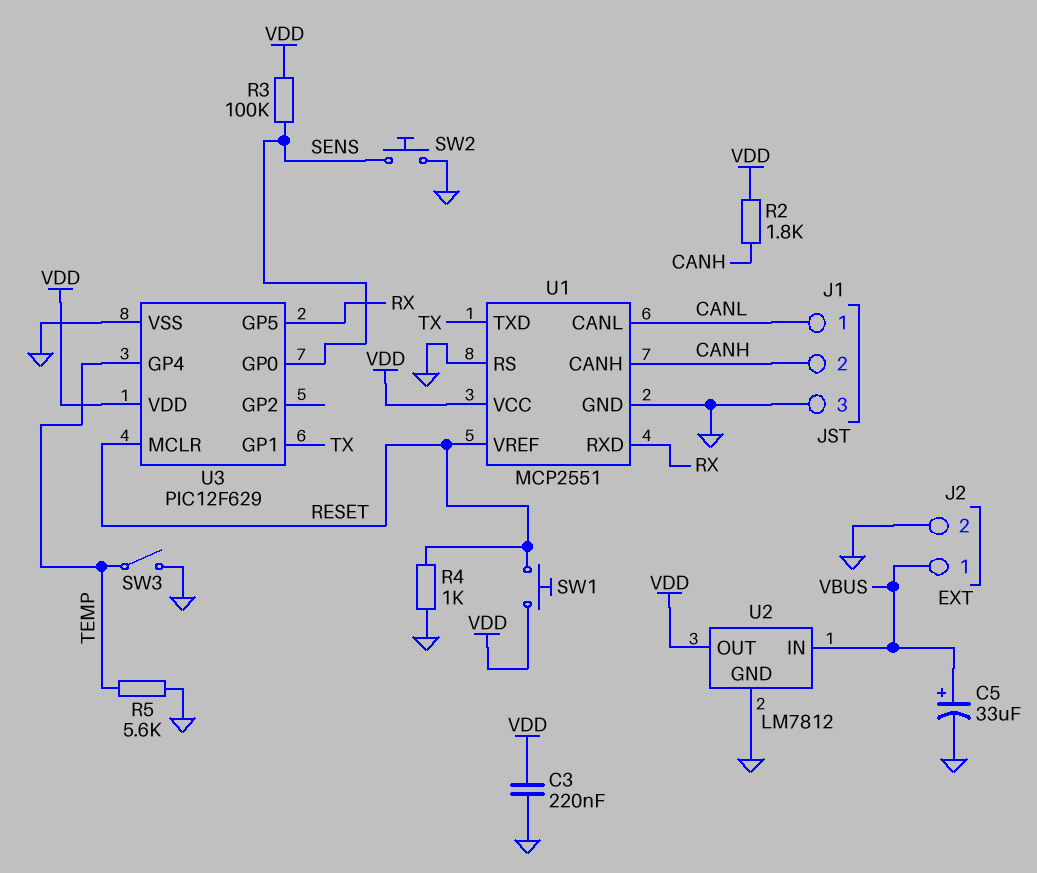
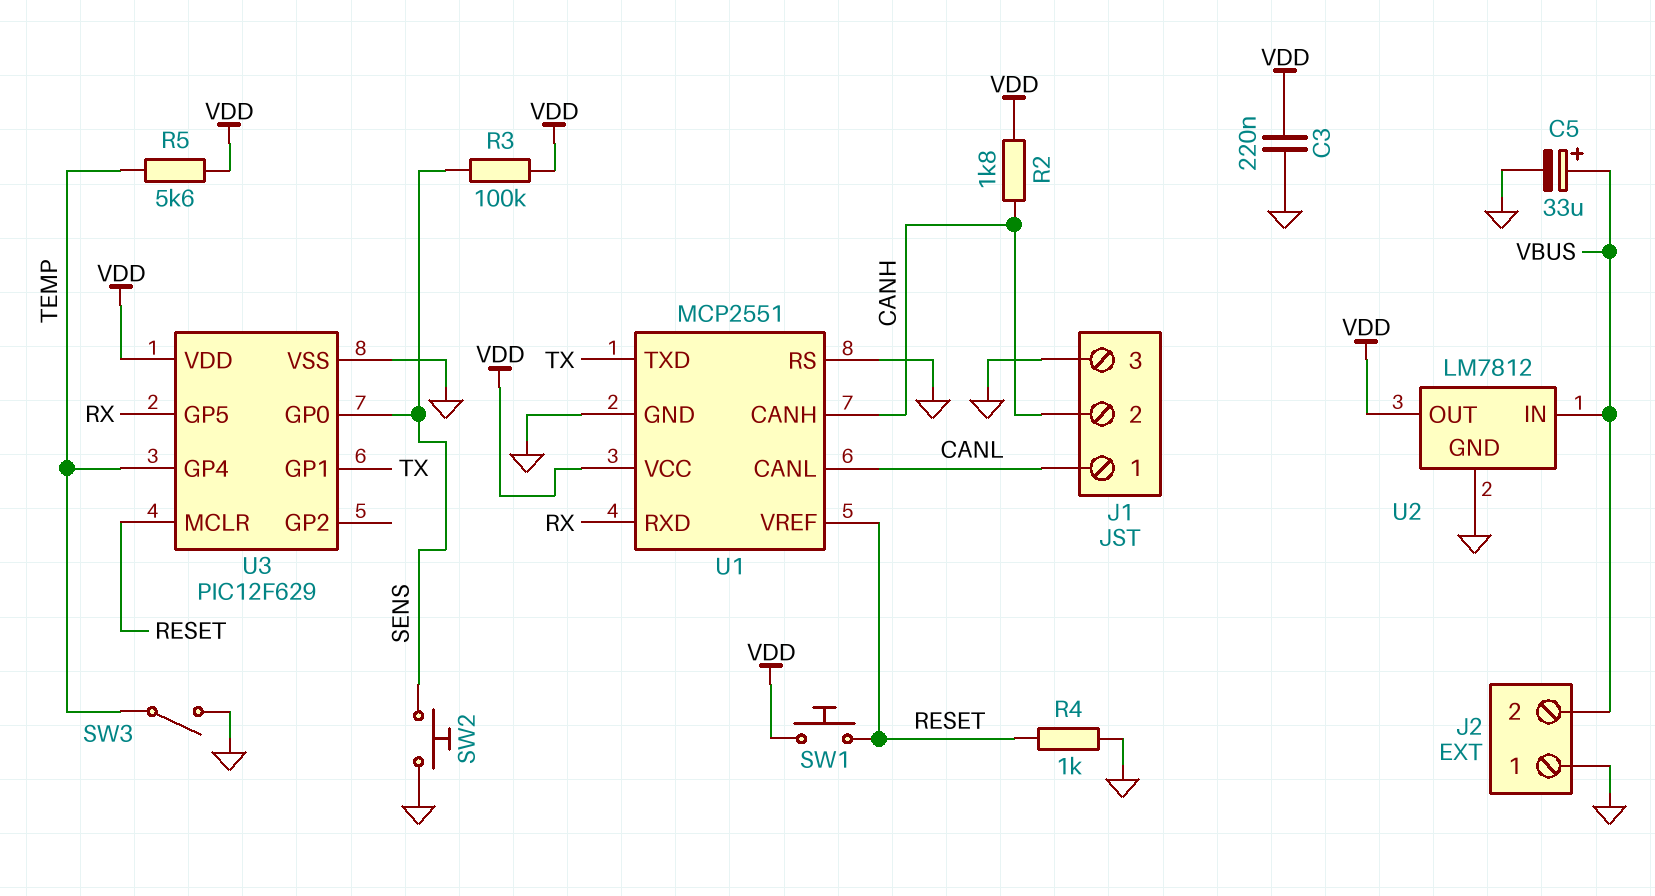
J2 pin 1: VBUS -> GND
J2 pin 2: GND -> VBUS
R5: 5.6k (GND, TEMP) -> 5.6k (TEMP, VDD)

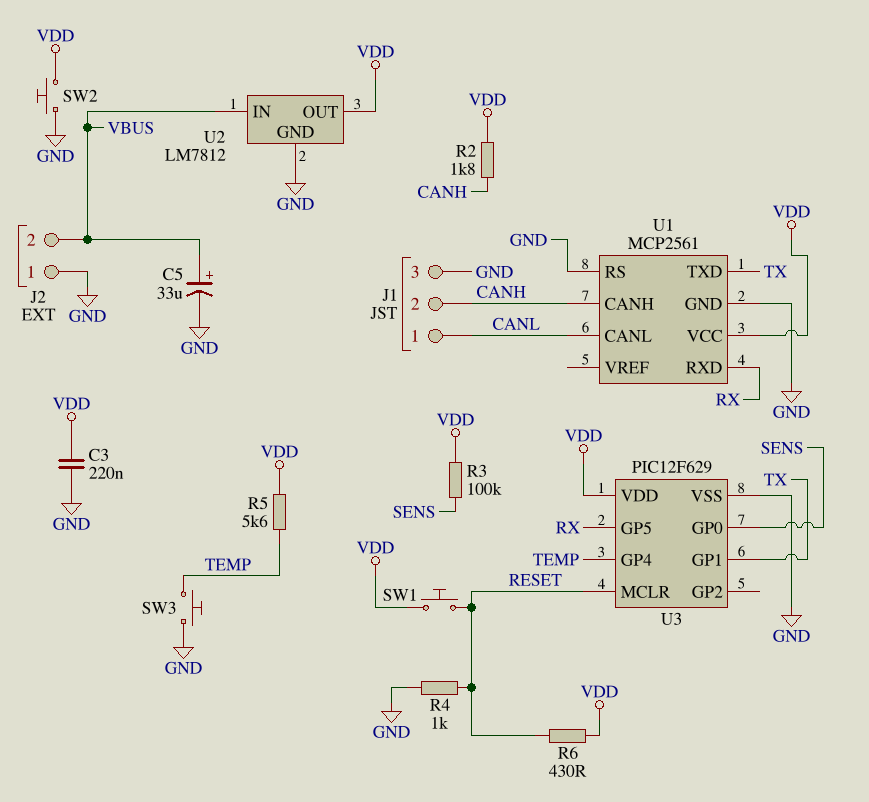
R6: none -> 430 (RESET, VDD)
SW2: button (GND, SENS) -> button (GND, VDD)
SW3: switch (GND, TEMP) -> button (GND, TEMP)
U1: MCP2551 -> MCP2561
U1 pin VREF: RESET -> none

